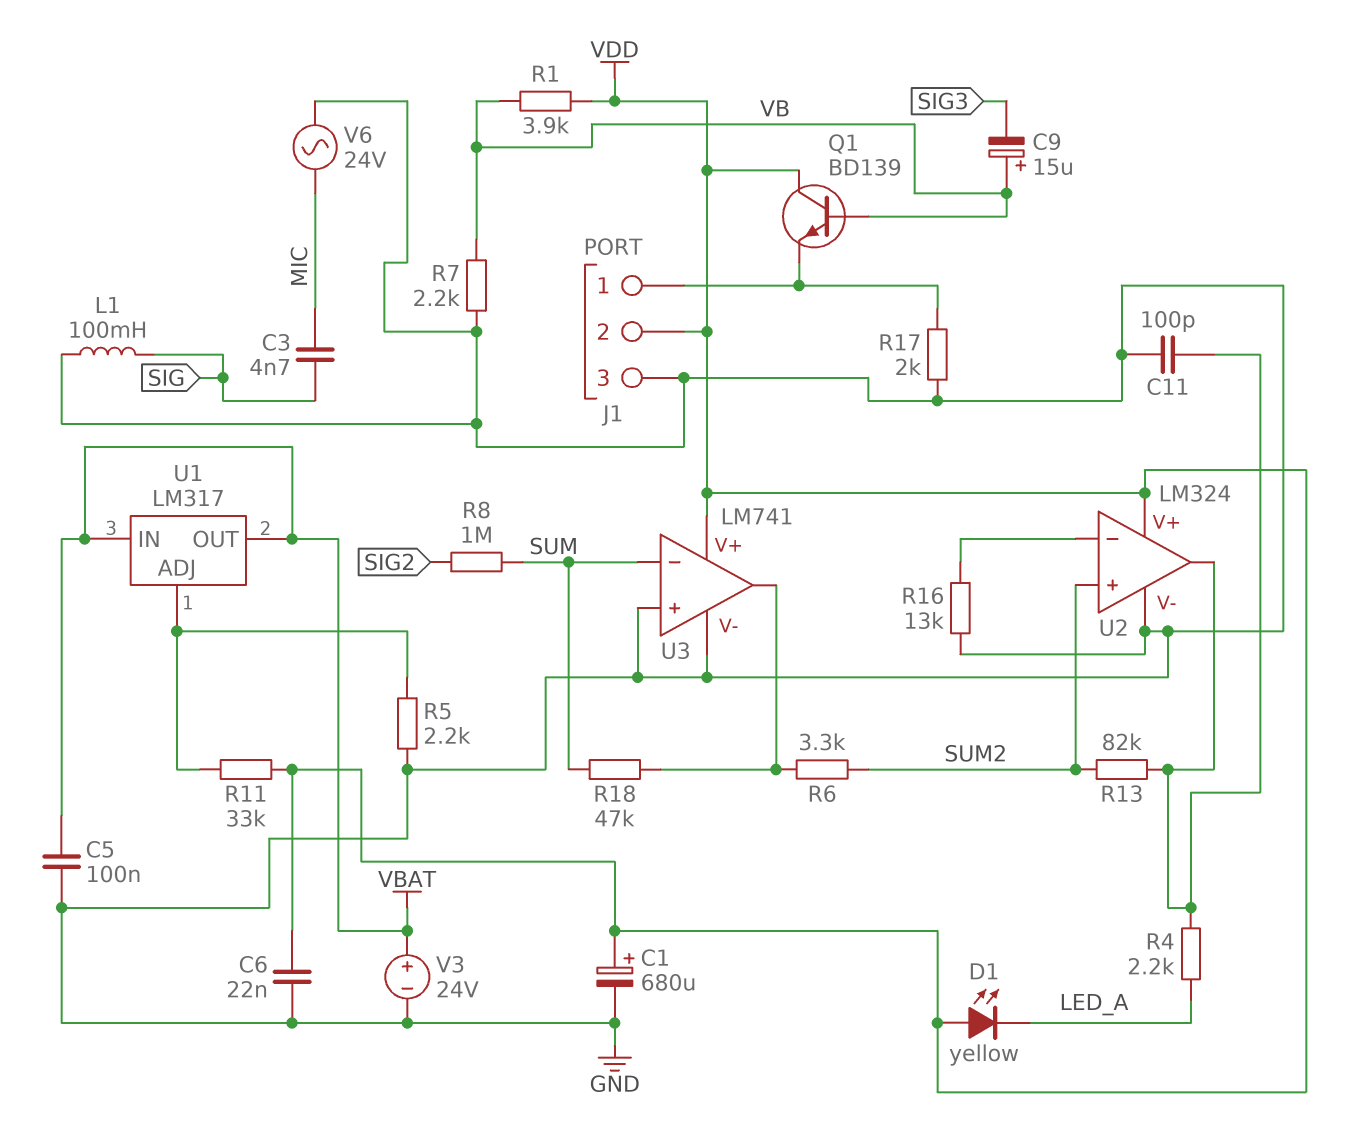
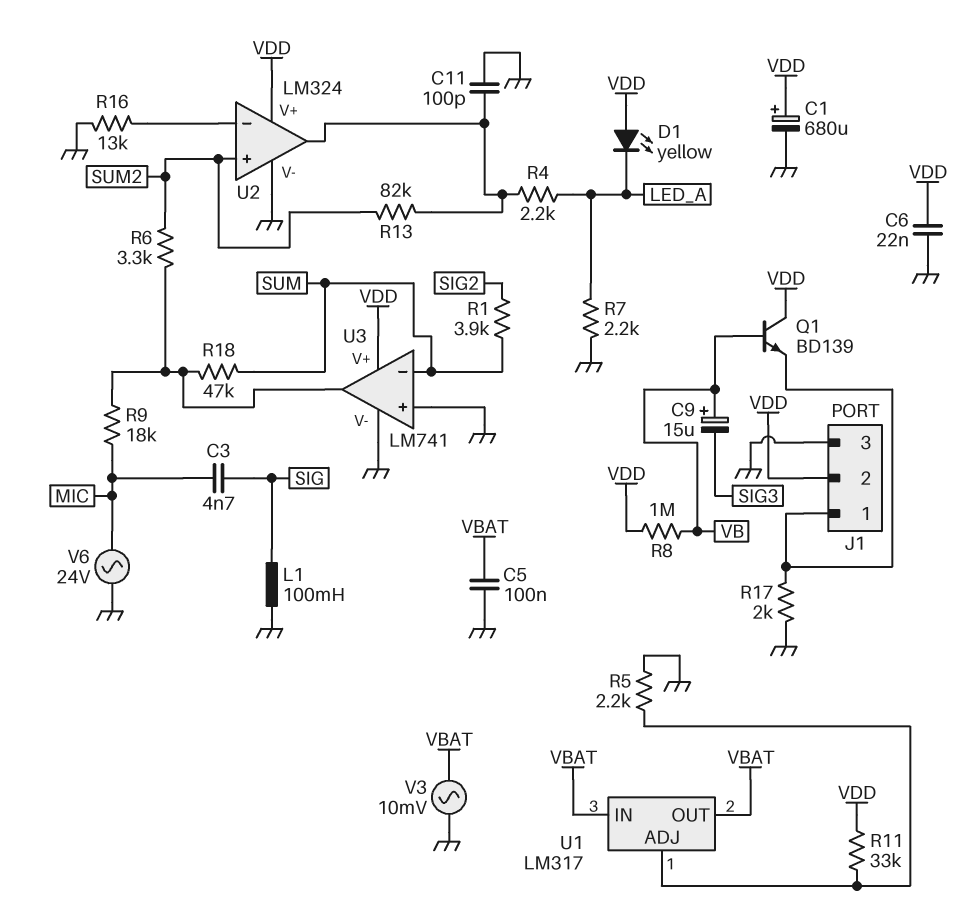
R1: 3.9k (VB, VDD) -> 3.9k (SIG2, SUM)
R7: 2.2k (GND, VB) -> 2.2k (GND, LED_A)
R8: 1M (SIG2, SUM) -> 1M (VB, VDD)
R9: none -> 18k (MIC, U3/out)
V3: 24V (plus VBAT, minus GND) -> AC 10mV (GND, VBAT)

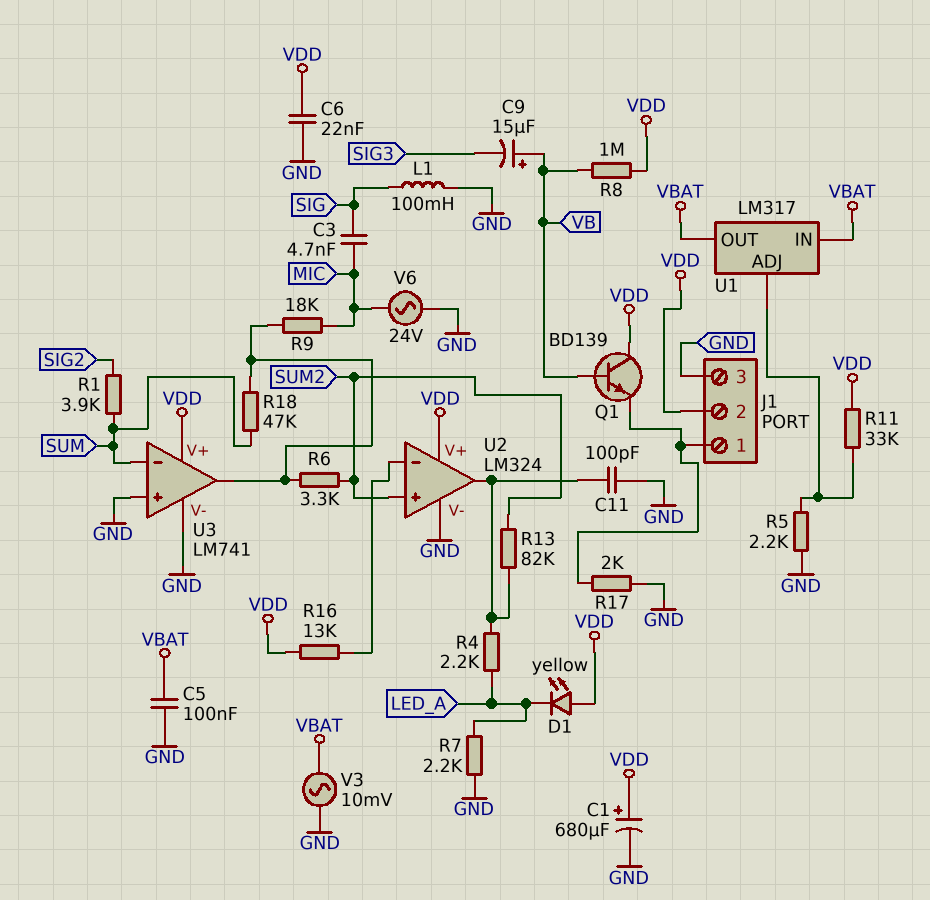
R16: 13k (GND, U2/in-) -> 13k (U2/in-, VDD)

